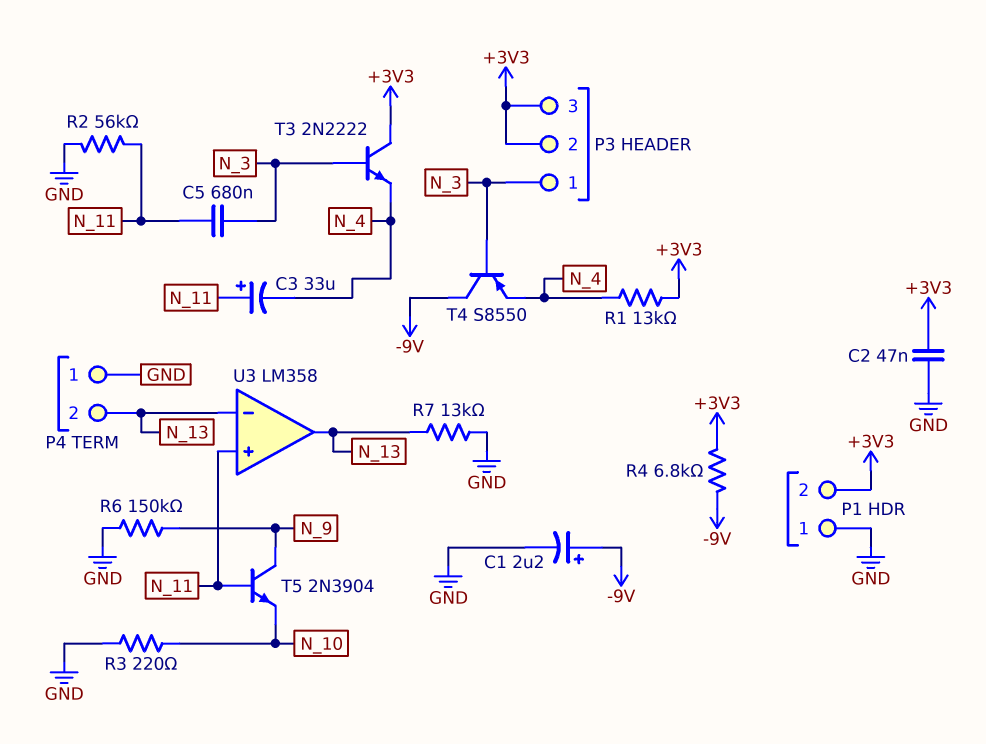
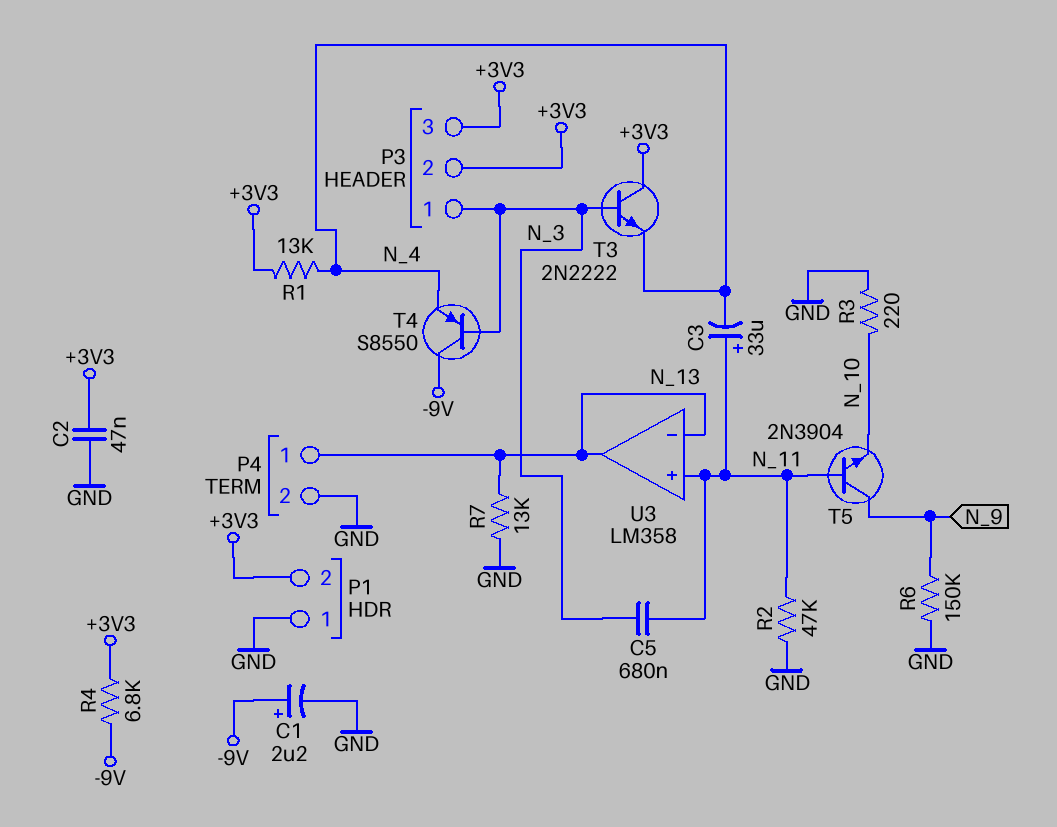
P4 pin 1: GND -> N_13
P4 pin 2: N_13 -> GND
R2: 56k (GND, N_11) -> 47k (GND, N_11)

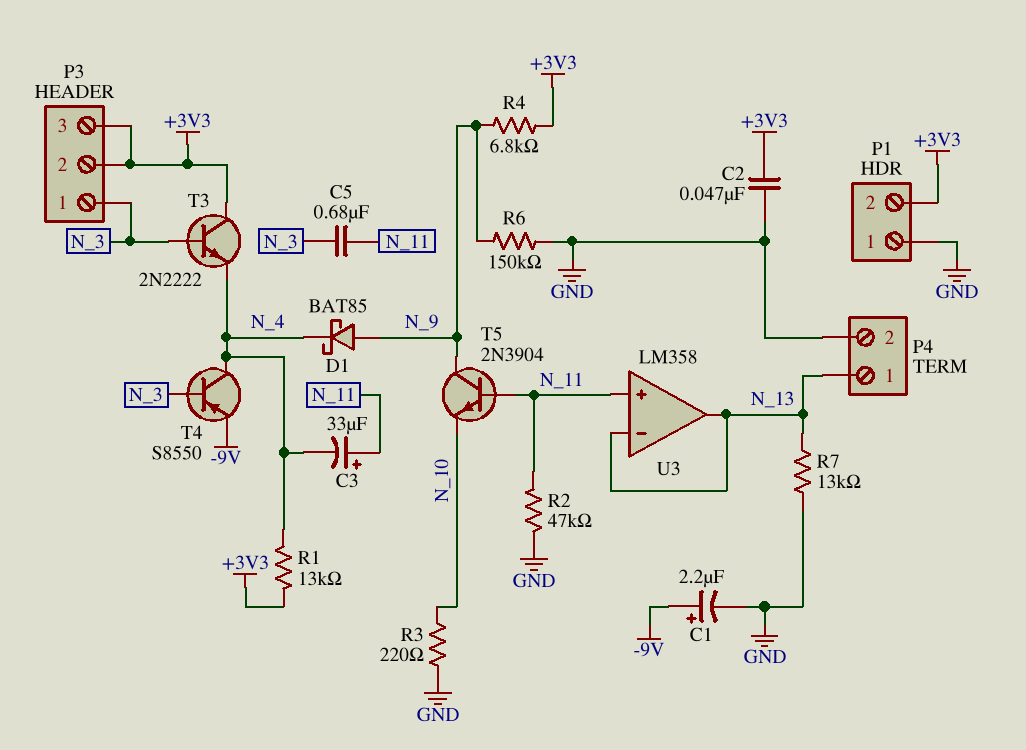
D1: none -> schottky BAT85 (A N_9, K N_4)
R4: 6.8k (+3V3, -9V) -> 6.8k (+3V3, N_9)
T4: PNP S8550 (B N_3, C -9V, E N_4) -> PNP S8550 (B N_3, C N_4, E -9V)

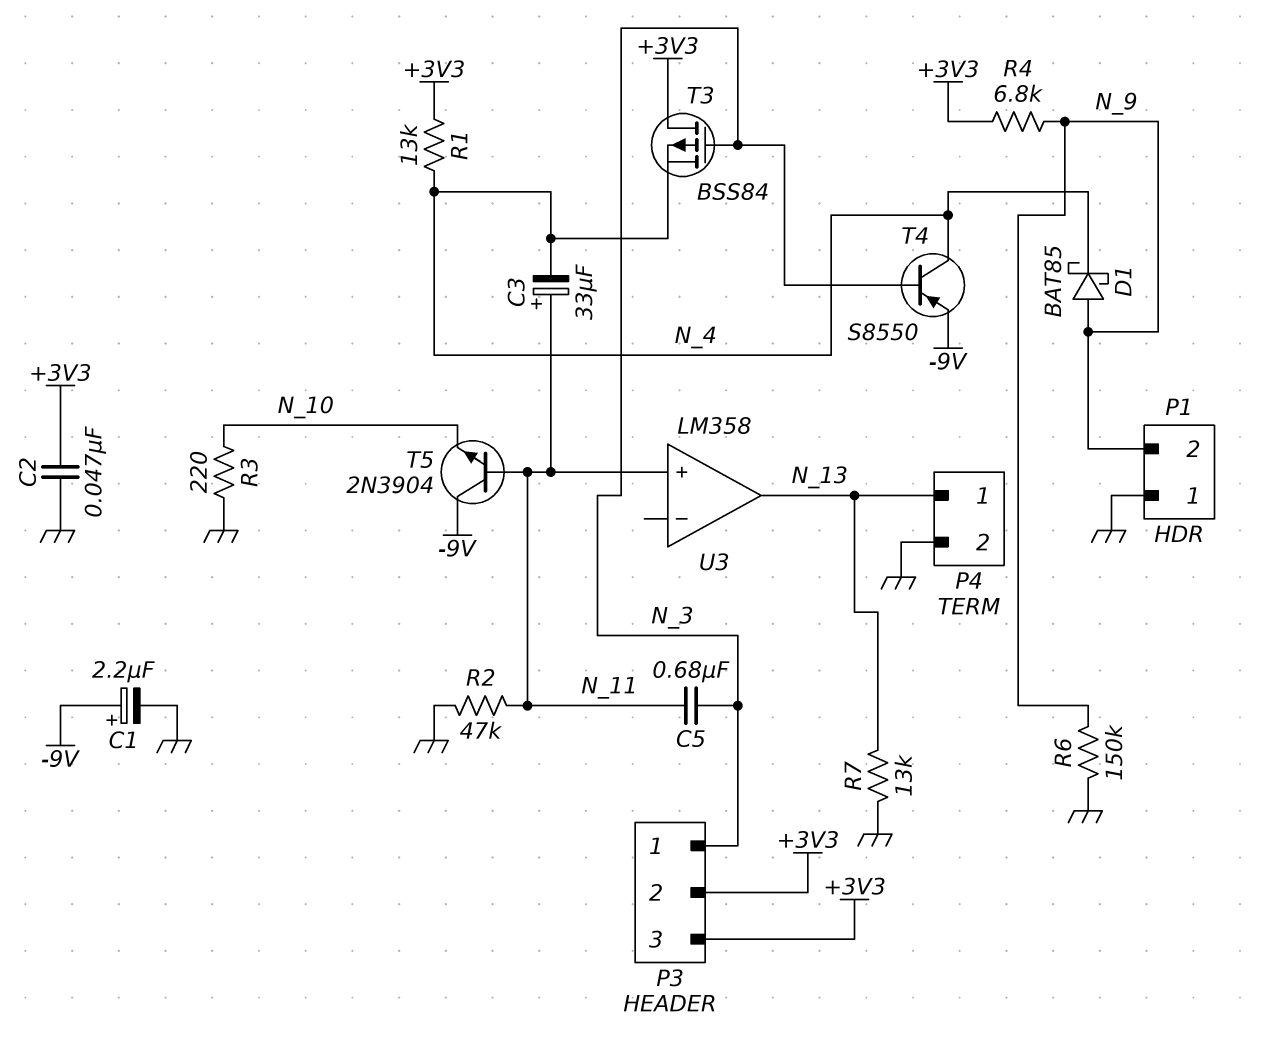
P1 pin 2: +3V3 -> N_9
T3: NPN 2N2222 (B N_3, C +3V3, E N_4) -> PMOS BSS84 (G N_3, D +3V3, S N_4)
T5: NPN 2N3904 (B N_11, C N_9, E N_10) -> NPN 2N3904 (B N_11, C -9V, E N_10)
U3 pin in-: N_13 -> none

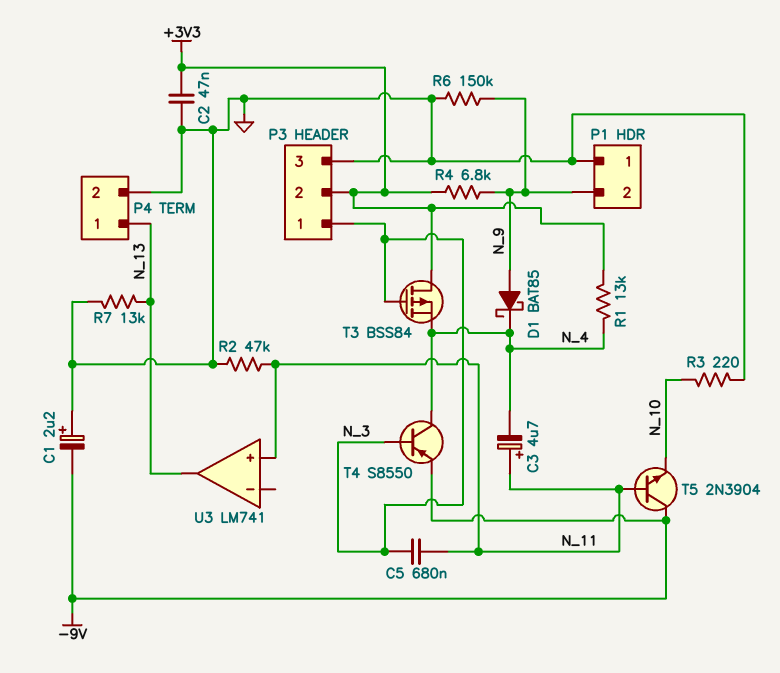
C1: 2.2uF (plus -9V, minus GND) -> 2.2uF (plus GND, minus -9V)
C3: 33uF (plus N_11, minus N_4) -> 4.7uF (plus N_11, minus N_4)
P3 pin 3: +3V3 -> GND
U3: LM358 -> LM741

